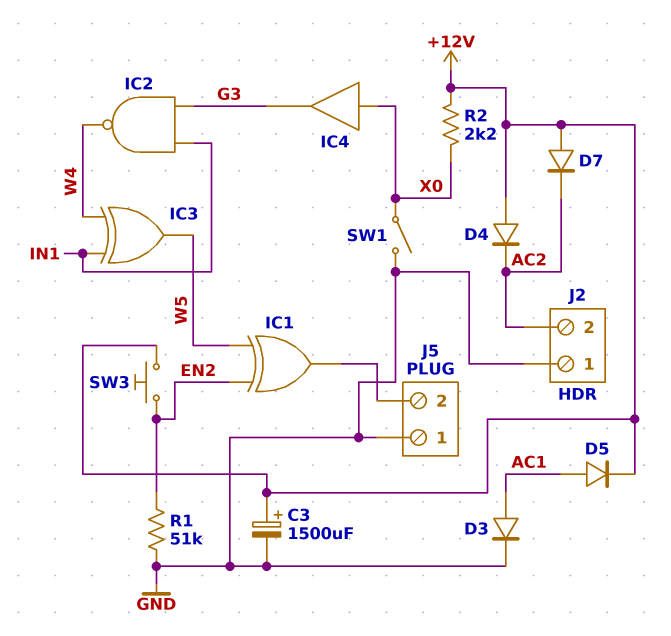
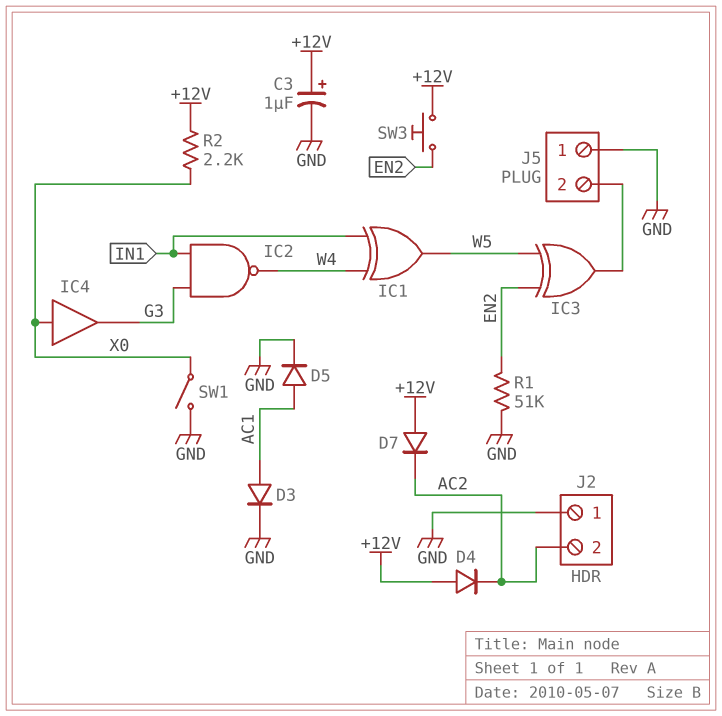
C3: 1500uF (plus +12V, minus GND) -> 1uF (plus +12V, minus GND)
D5: diode (A AC1, K +12V) -> diode (A AC1, K GND)
IC1: XOR (in EN2, in W5, out J5/2) -> XOR (in IN1, in W4, out W5)
IC3: XOR (in IN1, in W4, out W5) -> XOR (in EN2, in W5, out J5/2)

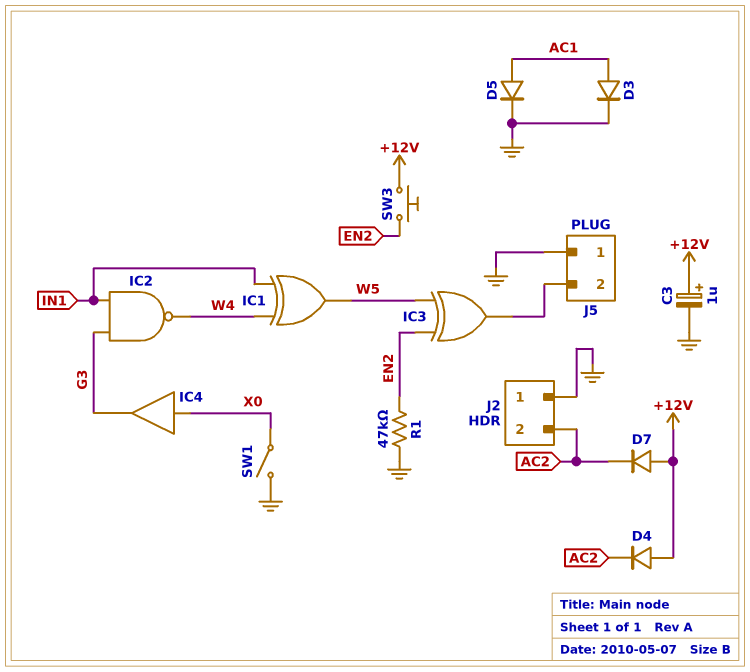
R1: 51k (EN2, GND) -> 47k (EN2, GND)
R2: 2.2k (+12V, X0) -> none

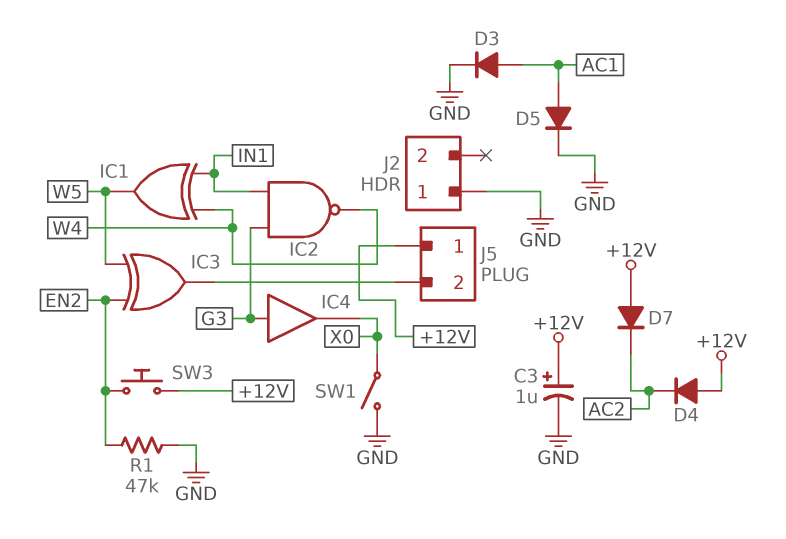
IC4: buffer (in X0, out G3) -> buffer (in G3, out X0)
J2 pin 2: AC2 -> none
J5 pin 1: GND -> +12V

